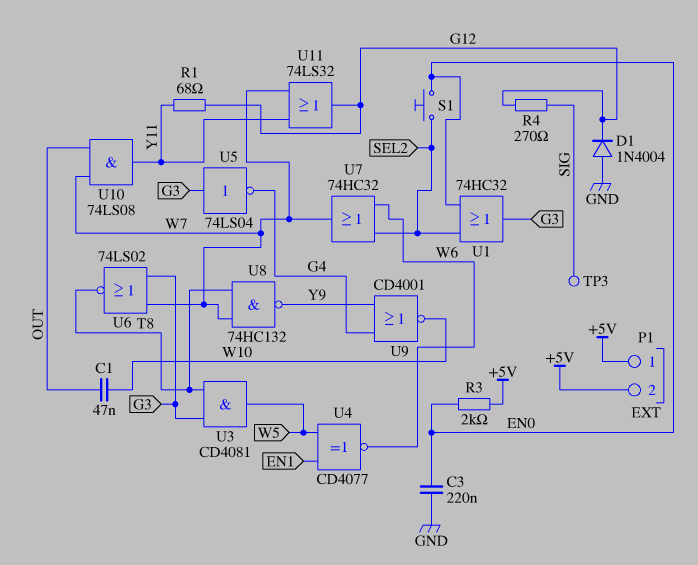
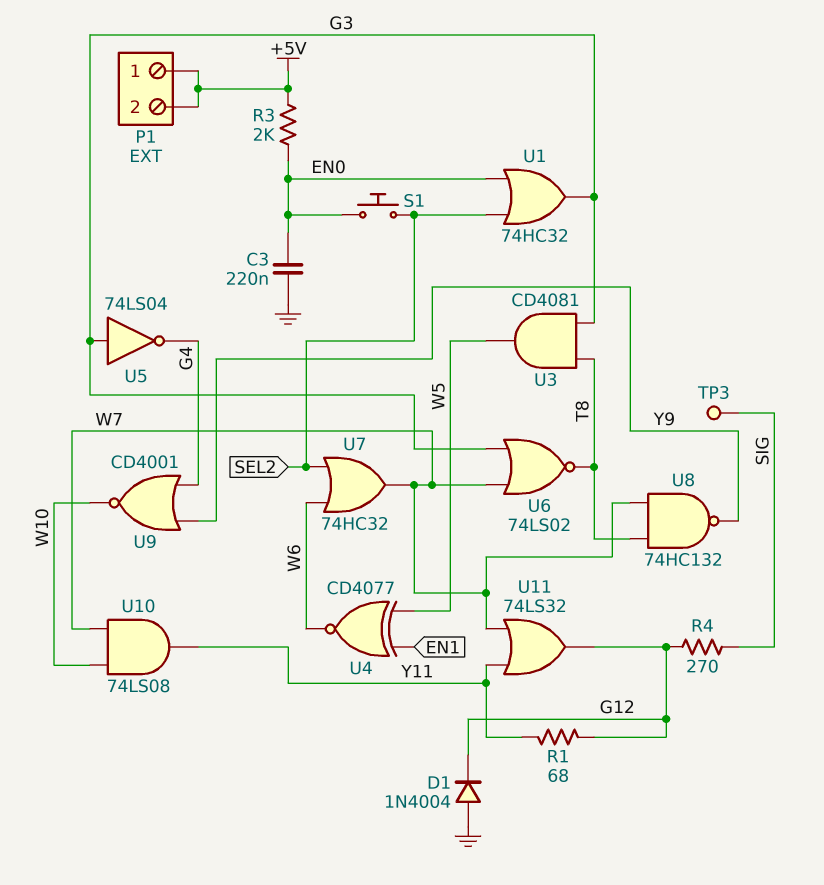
C1: 47nF (OUT, W10) -> none
U10: AND 74LS08 (in OUT, in W7, out Y11) -> AND 74LS08 (in W7, in W10, out Y11)

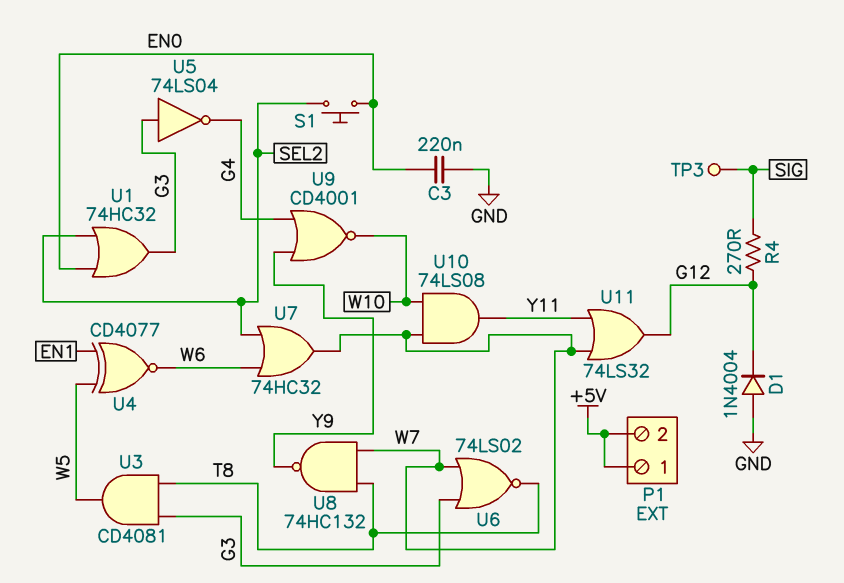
R1: 68 (G12, Y11) -> none
R3: 2k (+5V, EN0) -> none

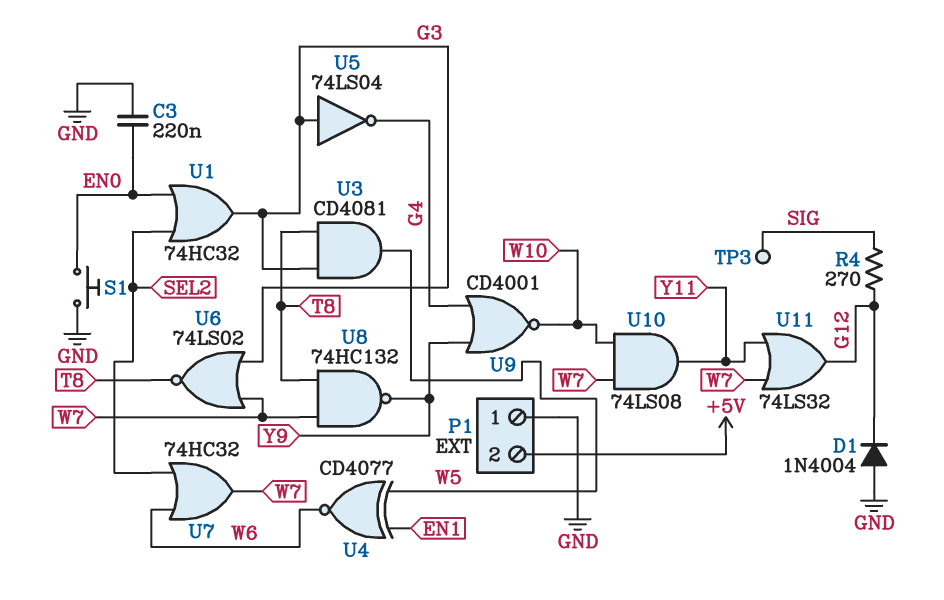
P1 pin 1: +5V -> GND
S1: button (EN0, SEL2) -> button (EN0, GND)

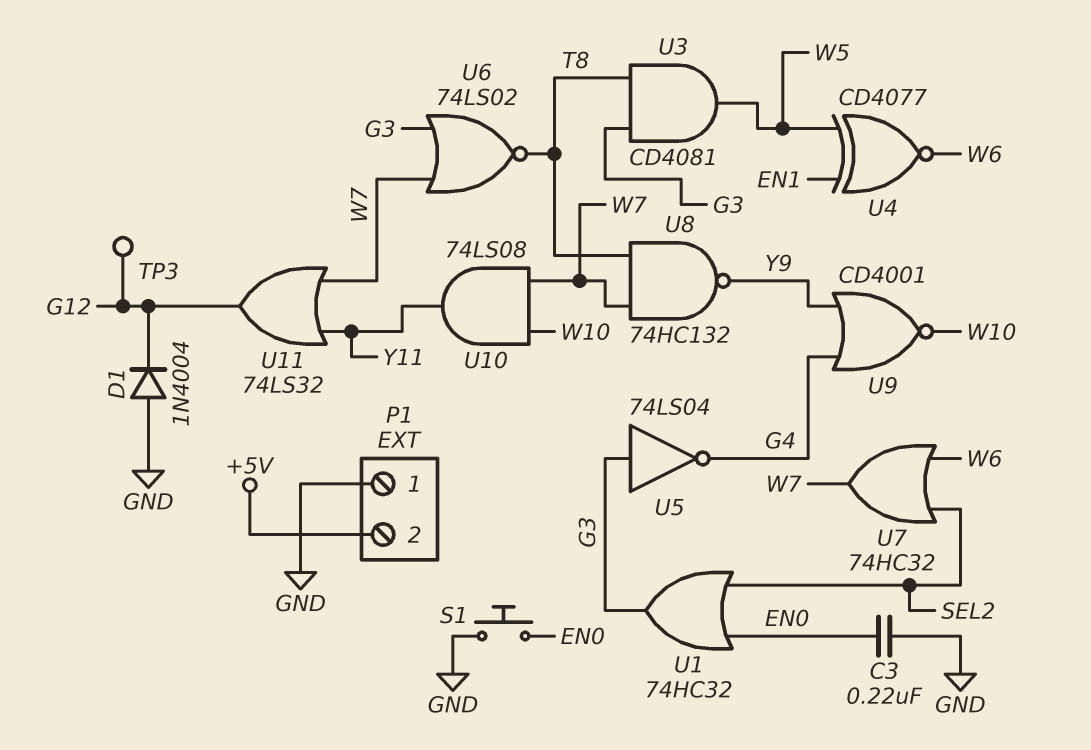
R4: 270 (G12, SIG) -> none
TP3: test point (SIG) -> test point (G12)

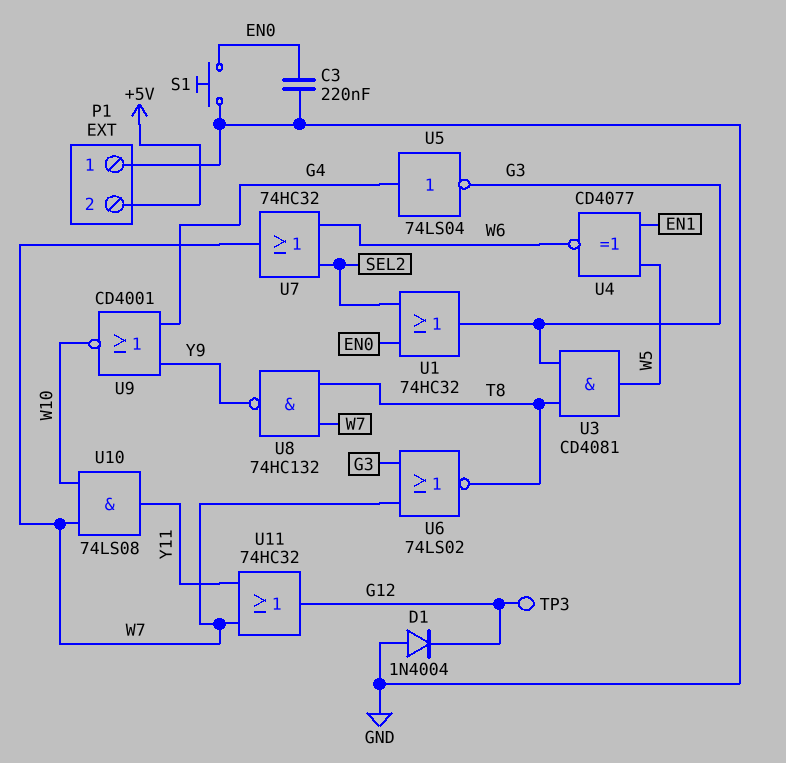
U5: NOT 74LS04 (in G3, out G4) -> NOT 74LS04 (in G4, out G3)
U11: OR 74LS32 (in W7, in Y11, out G12) -> OR 74HC32 (in W7, in Y11, out G12)

